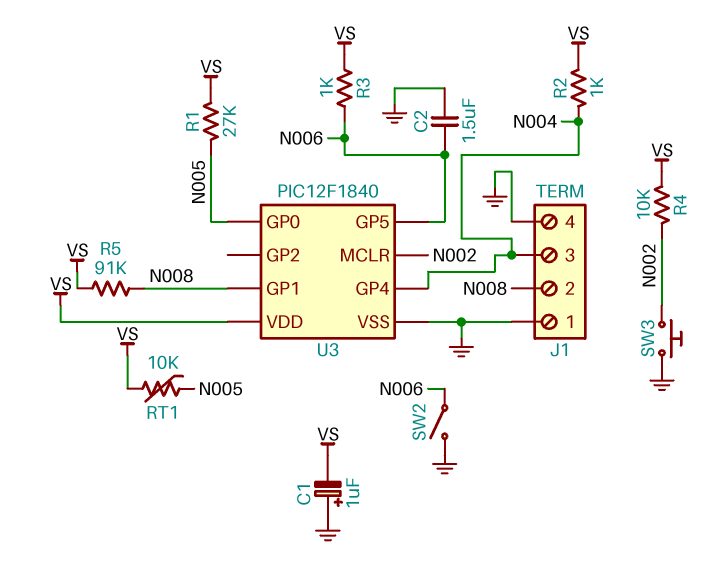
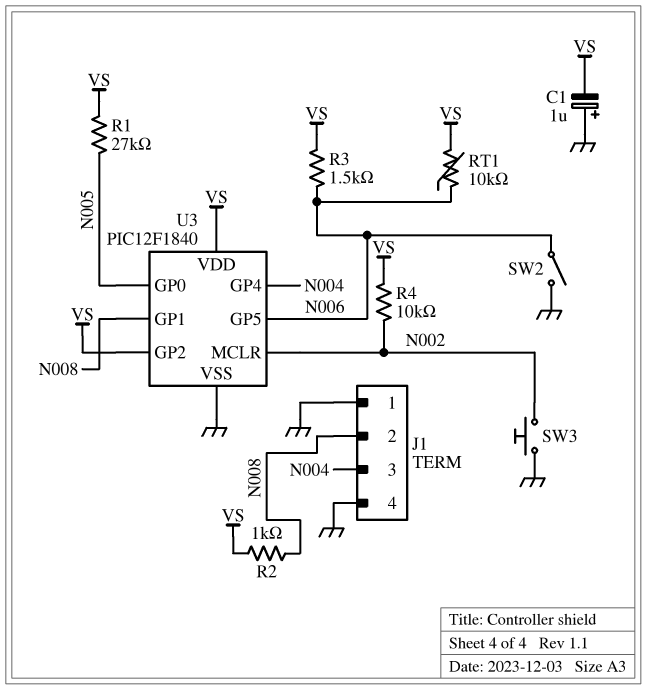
C2: 1.5uF (GND, N006) -> none
R2: 1k (N004, VS) -> 1k (N008, VS)
R3: 1k (N006, VS) -> 1.5k (N006, VS)
R5: 91k (N008, VS) -> none
RT1: 10k (N005, VS) -> 10k (N006, VS)
U3 pin GP2: none -> VS

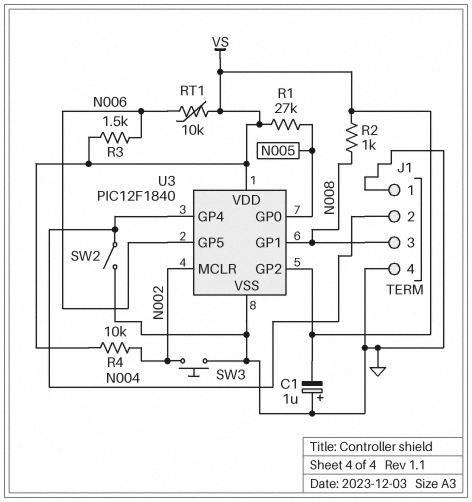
J1 pin 2: N008 -> N004
J1 pin 3: N004 -> N008
SW2: switch (GND, N006) -> switch (GND, N004)

